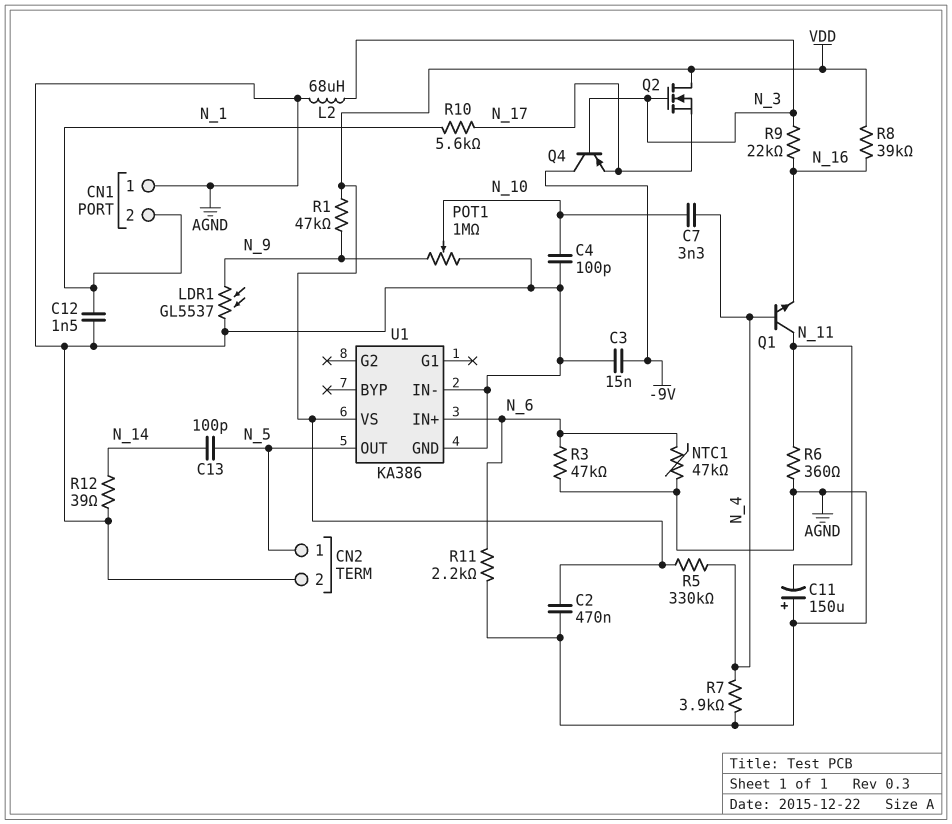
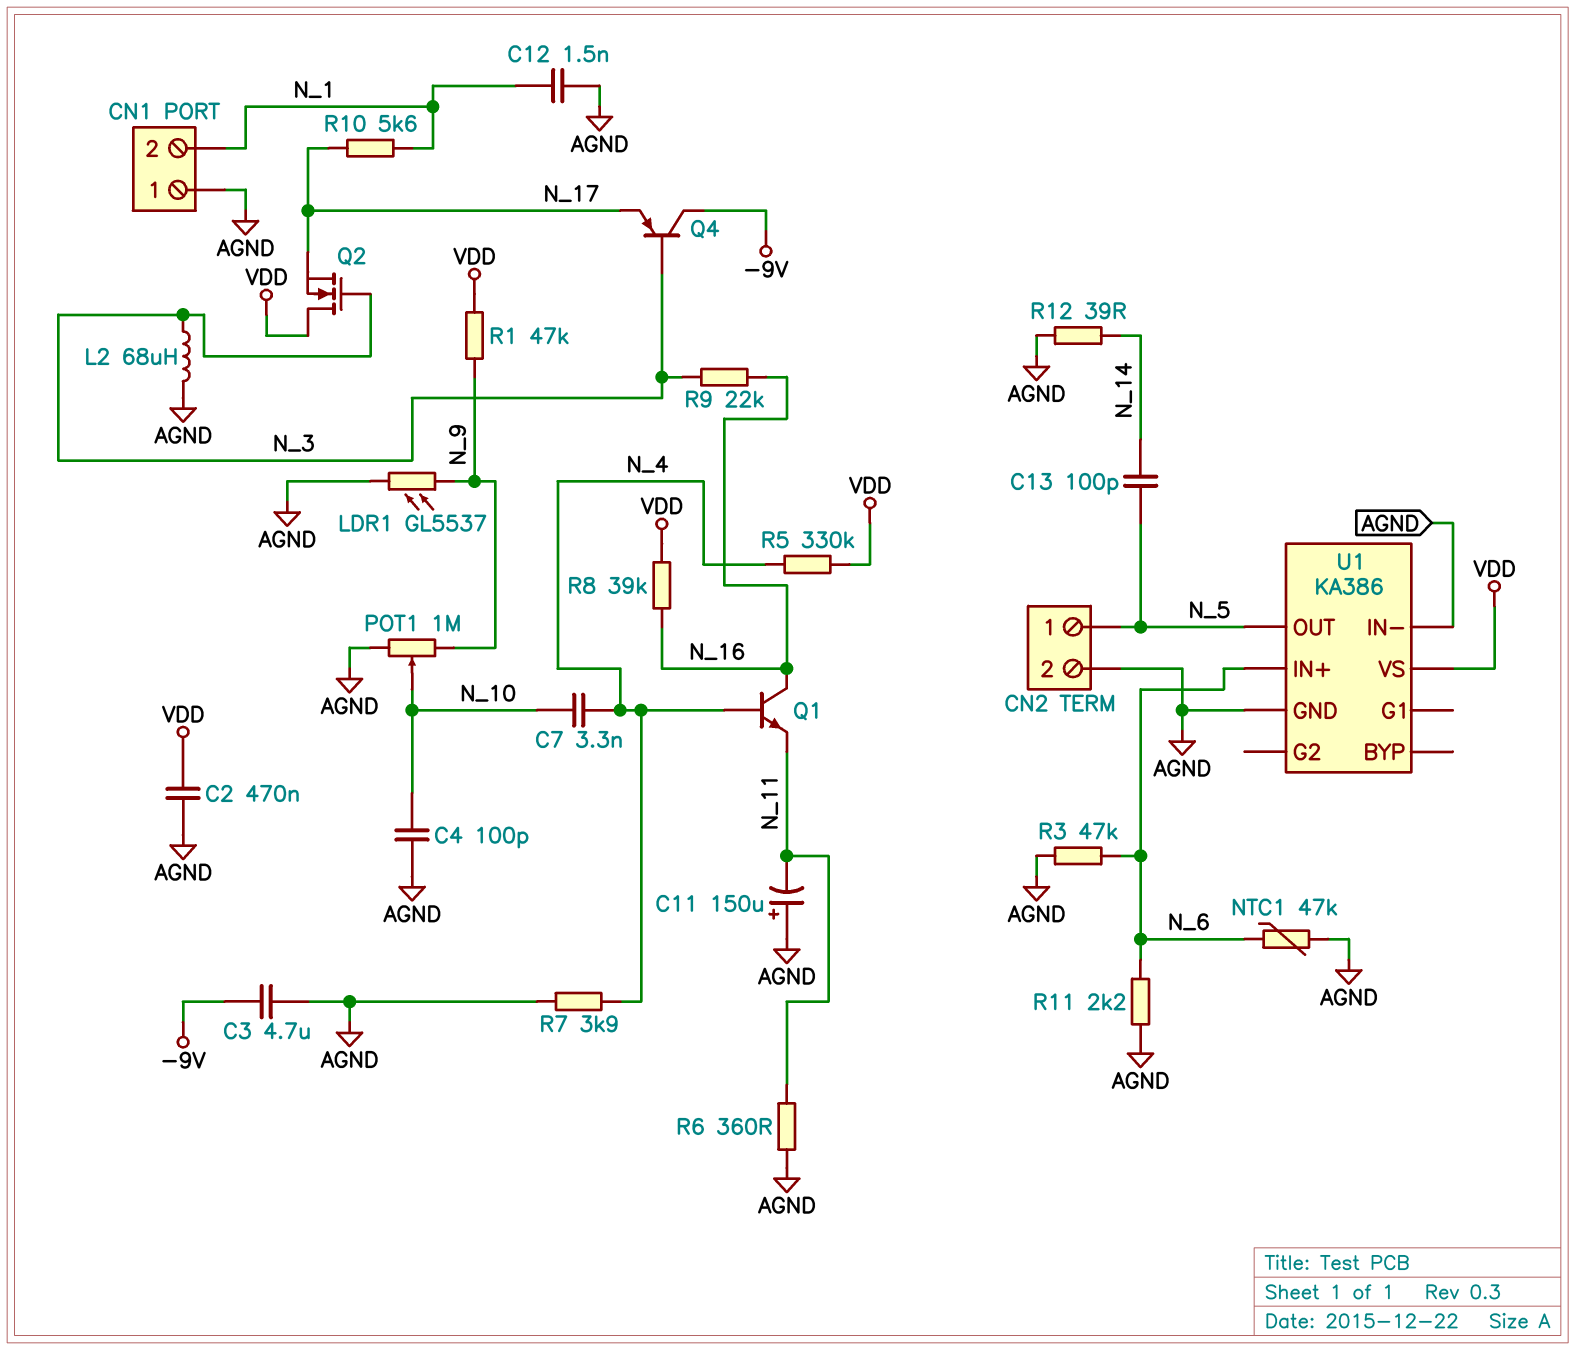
C3: 15nF (-9V, AGND) -> 4.7uF (-9V, AGND)
Q1: NPN (B N_4, C N_11, E N_16) -> NPN (B N_4, C N_16, E N_11)

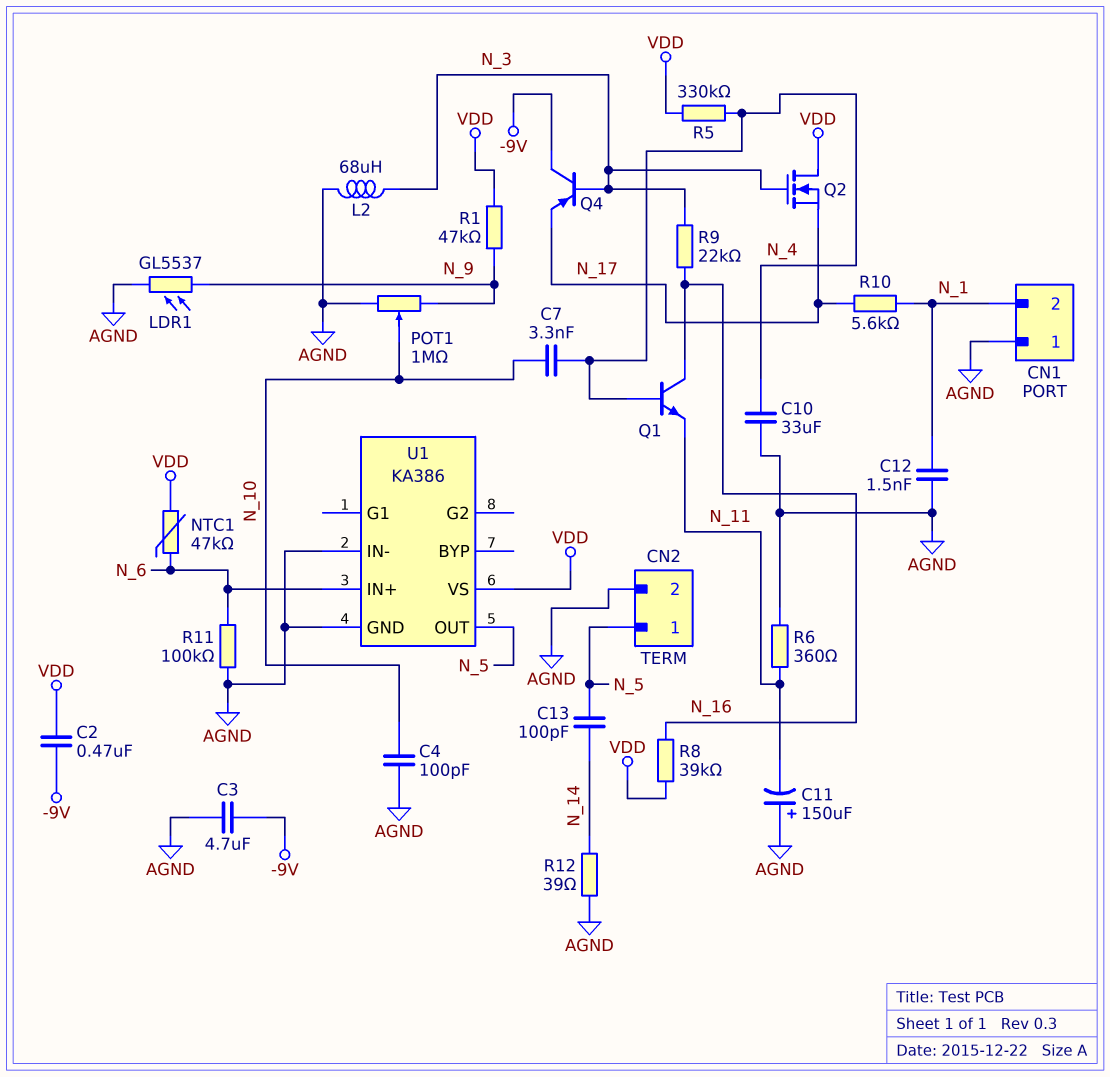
C2: 470nF (AGND, VDD) -> 470nF (-9V, VDD)
C10: none -> 33uF (AGND, N_4)
NTC1: 47k (AGND, N_6) -> 47k (N_6, VDD)
R3: 47k (AGND, N_6) -> none
R7: 3.9k (AGND, N_4) -> none
R11: 2.2k (AGND, N_6) -> 100k (AGND, N_6)

